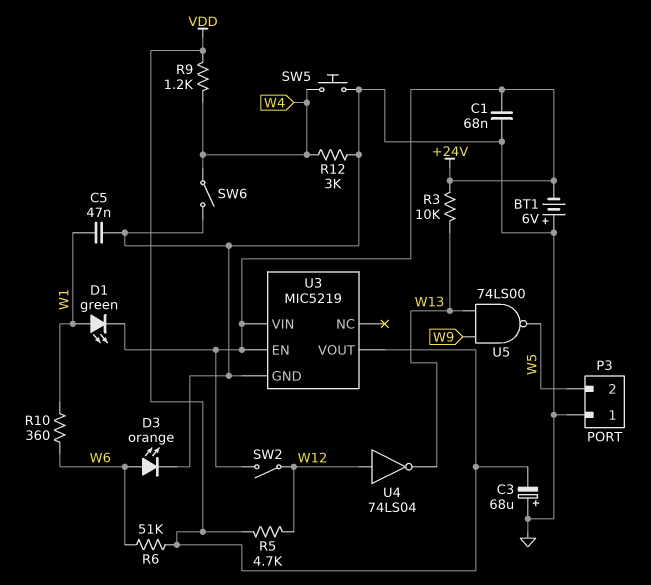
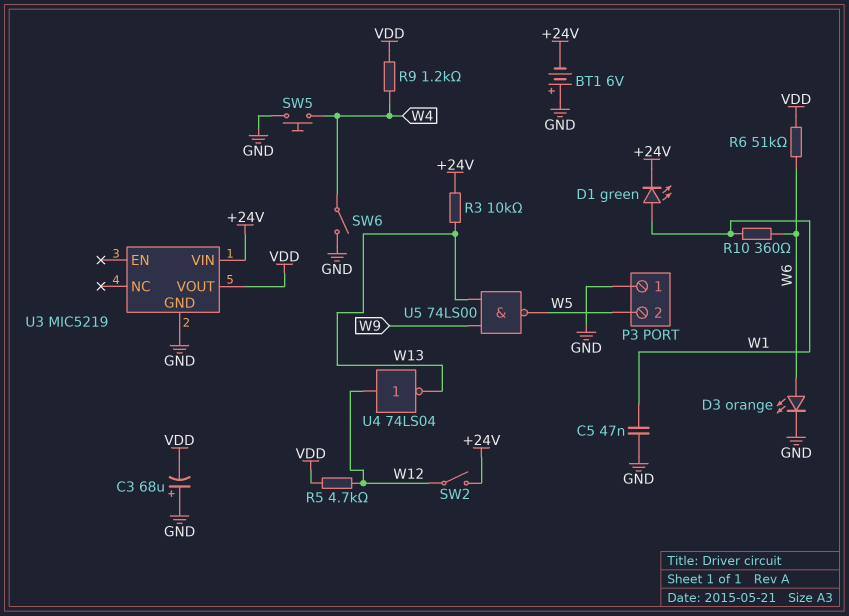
C1: 68nF (+24V, GND) -> none
R12: 3k (GND, W4) -> none
U3 pin EN: +24V -> none

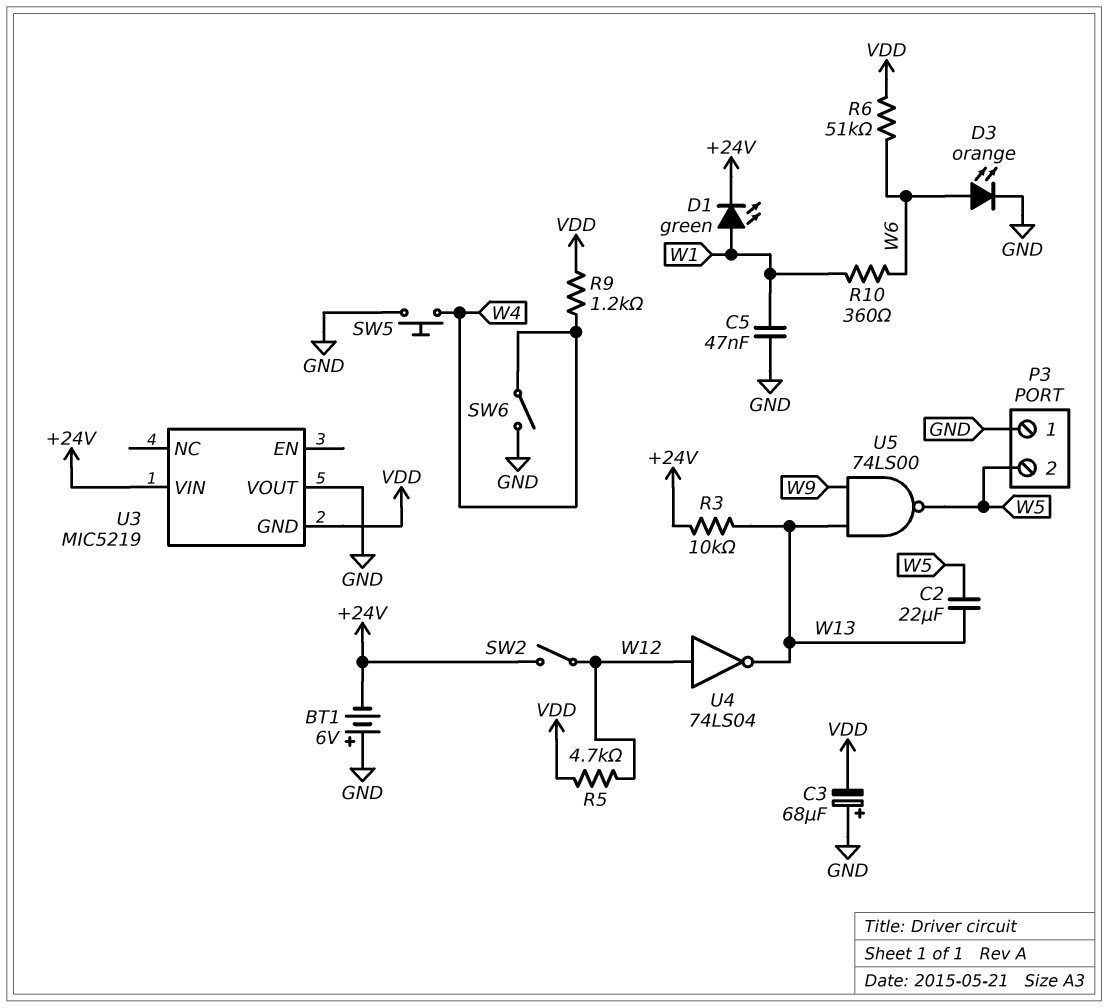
C2: none -> 22uF (W5, W13)
U3 pin GND: GND -> VDD
U3 pin VOUT: VDD -> GND

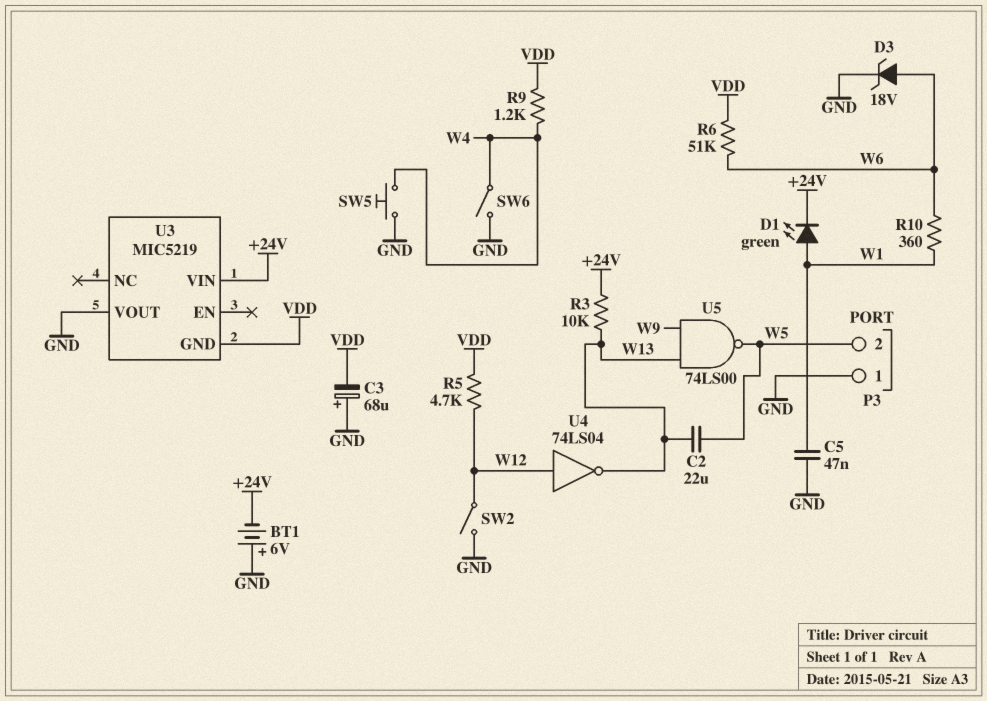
D3: LED orange (A W6, K GND) -> zener 18V (A W6, K GND)
SW2: switch (+24V, W12) -> switch (GND, W12)

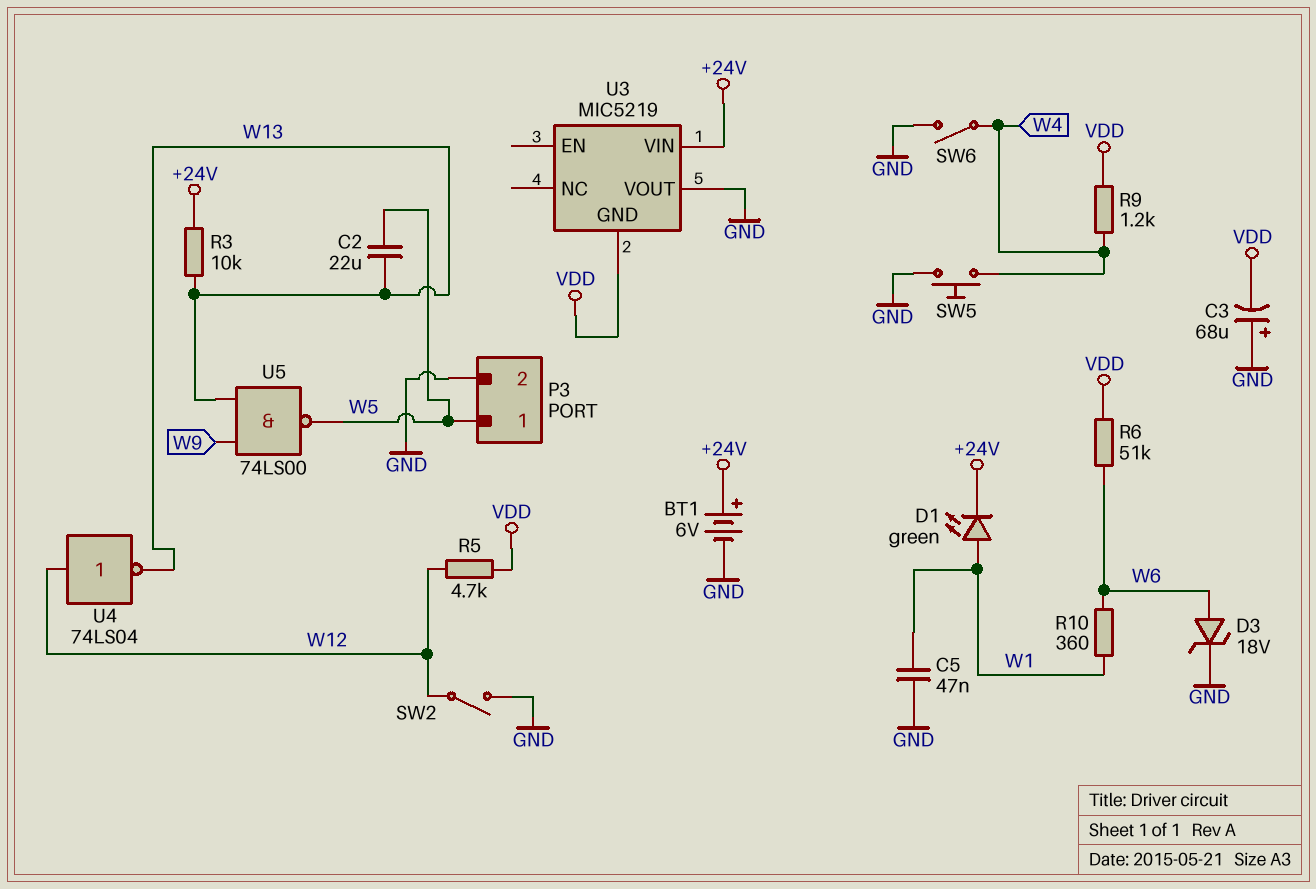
BT1: 6V (plus GND, minus +24V) -> 6V (plus +24V, minus GND)
P3 pin 1: GND -> W5
P3 pin 2: W5 -> GND

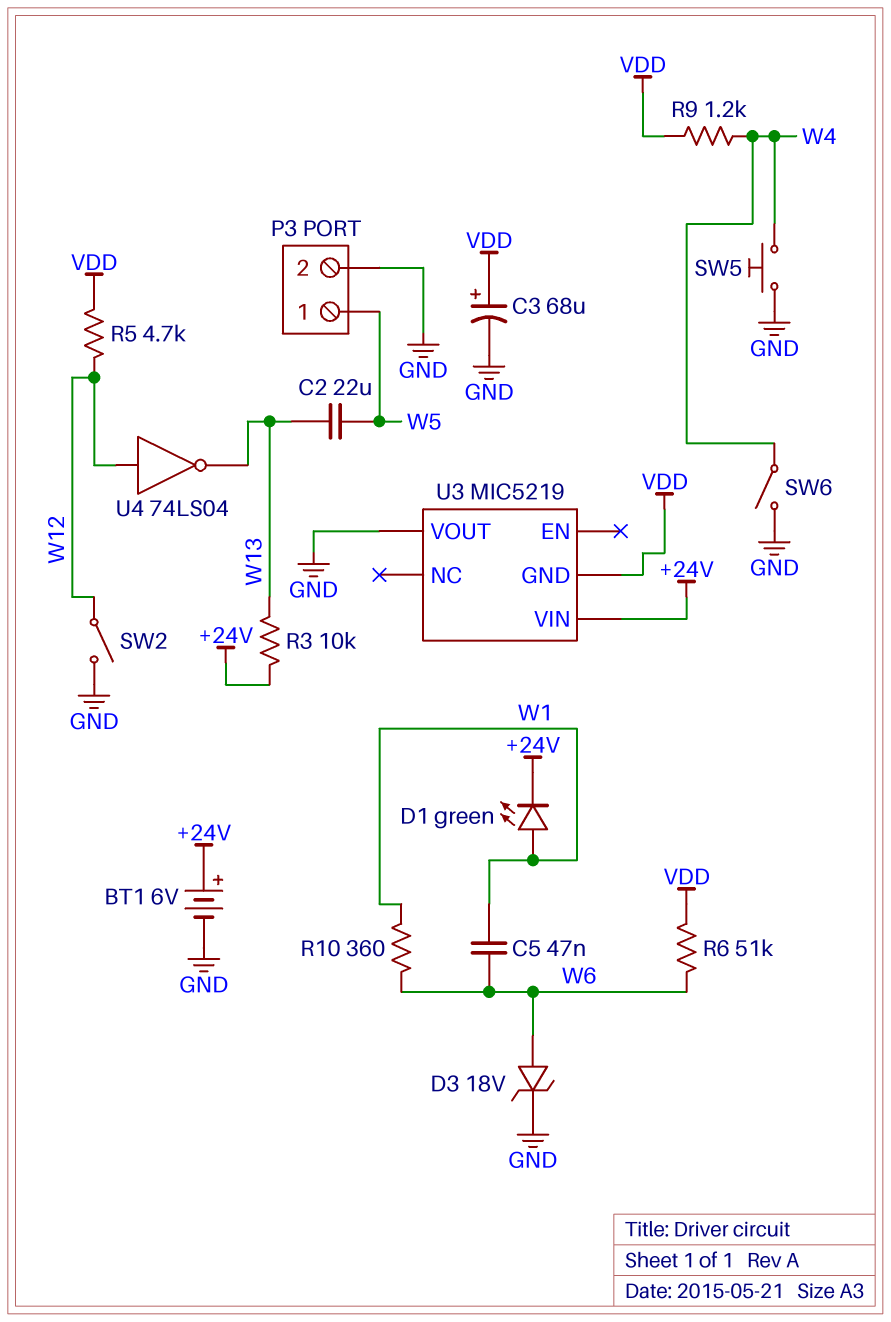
C3: 68uF (plus GND, minus VDD) -> 68uF (plus VDD, minus GND)
C5: 47nF (GND, W1) -> 47nF (W1, W6)
U5: NAND 74LS00 (in W9, in W13, out W5) -> none

